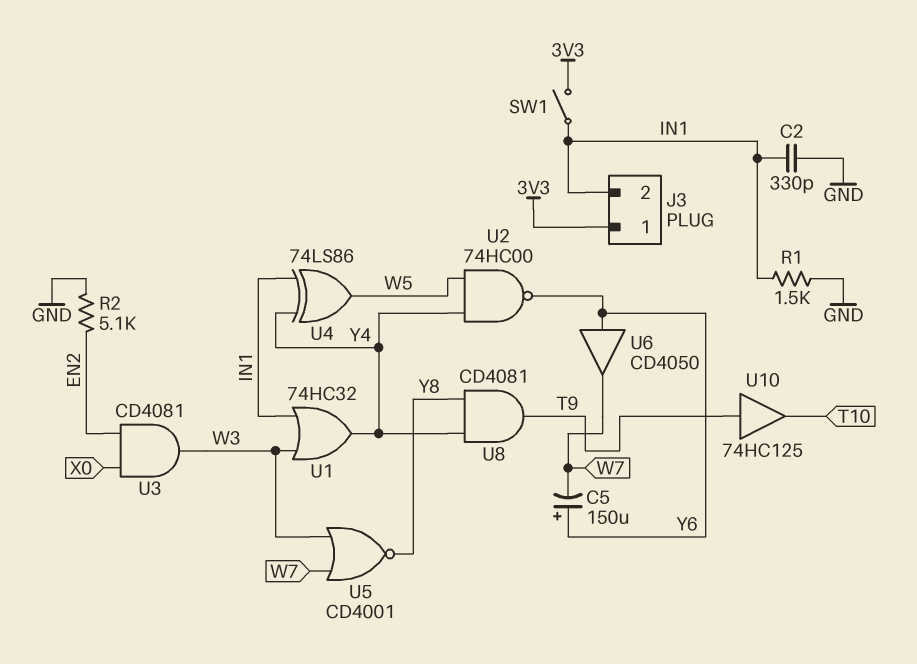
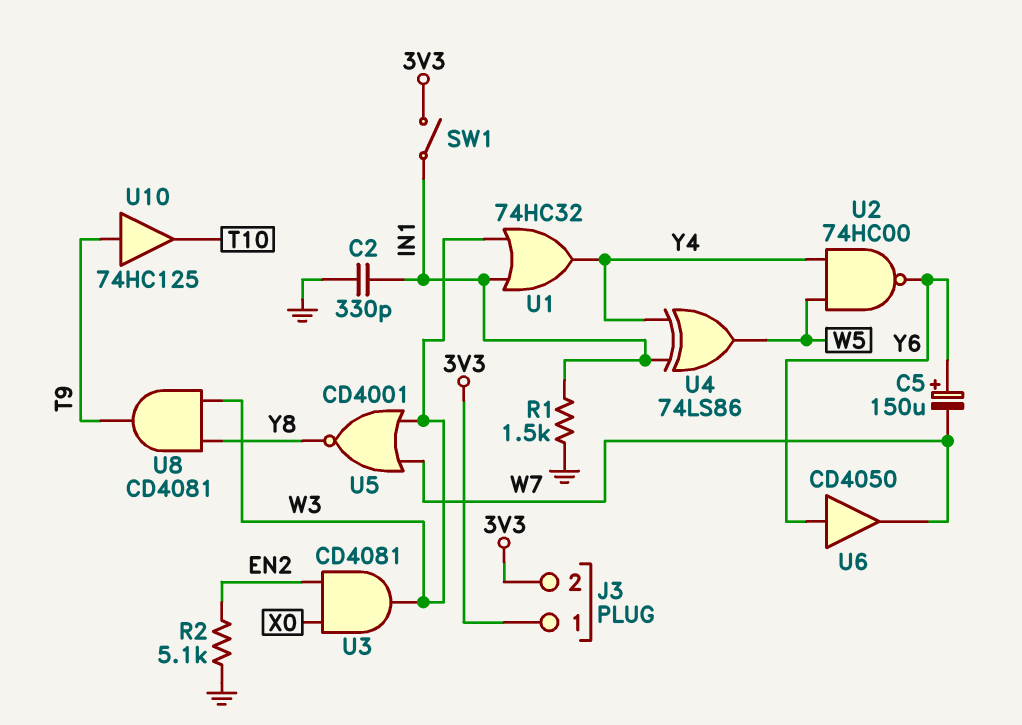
J3 pin 2: IN1 -> 3V3
U8: AND CD4081 (in Y4, in Y8, out T9) -> AND CD4081 (in W3, in Y8, out T9)

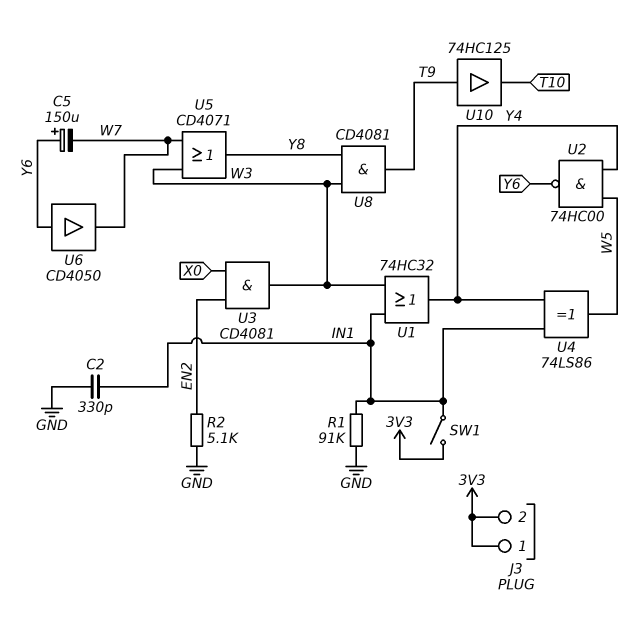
R1: 1.5k (GND, IN1) -> 91k (GND, IN1)
U5: NOR CD4001 (in W3, in W7, out Y8) -> OR CD4071 (in W3, in W7, out Y8)

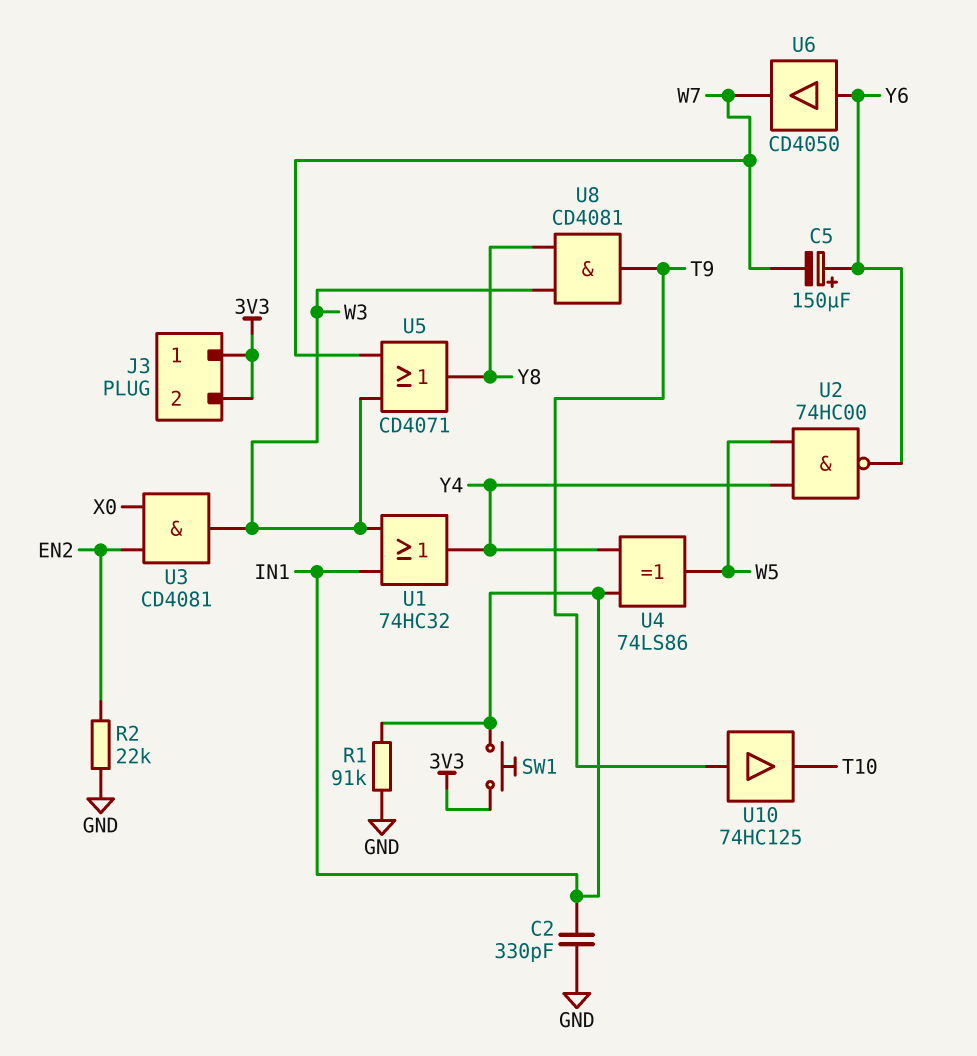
R2: 5.1k (EN2, GND) -> 22k (EN2, GND)
SW1: switch (3V3, IN1) -> button (3V3, IN1)

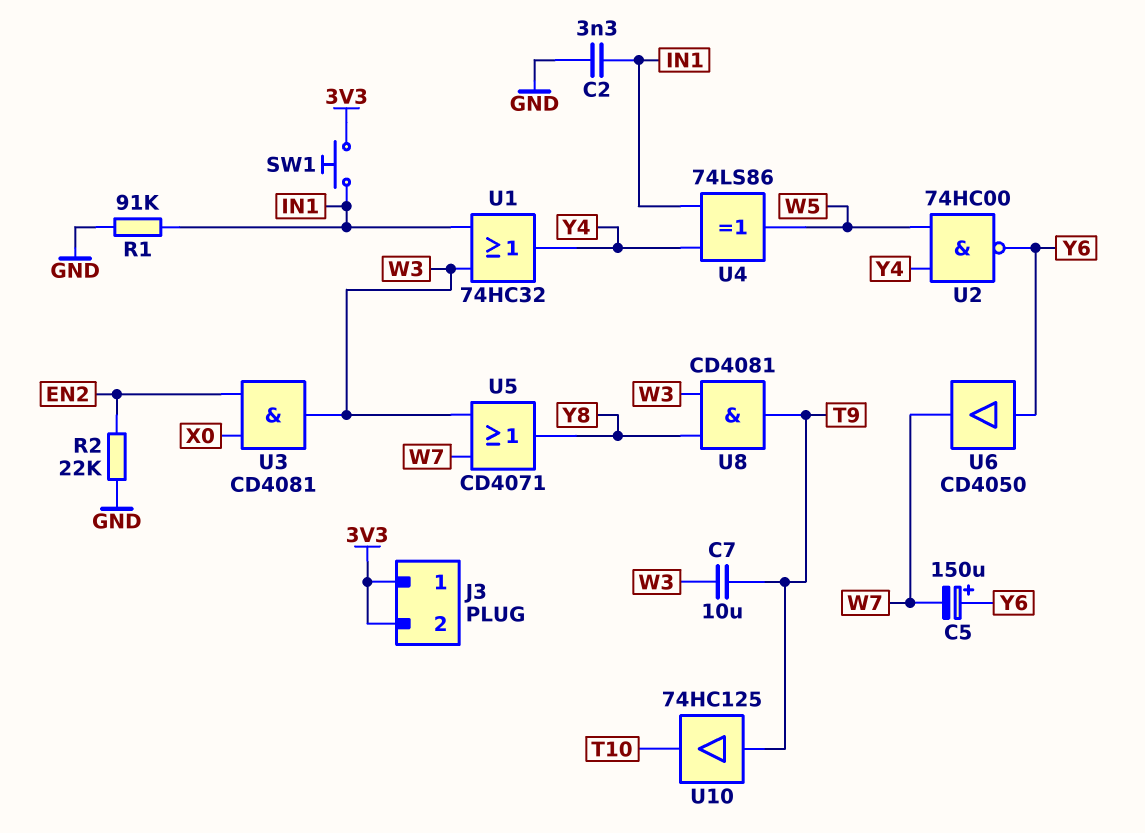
C2: 330pF (GND, IN1) -> 3.3nF (GND, IN1)
C7: none -> 10uF (T9, W3)

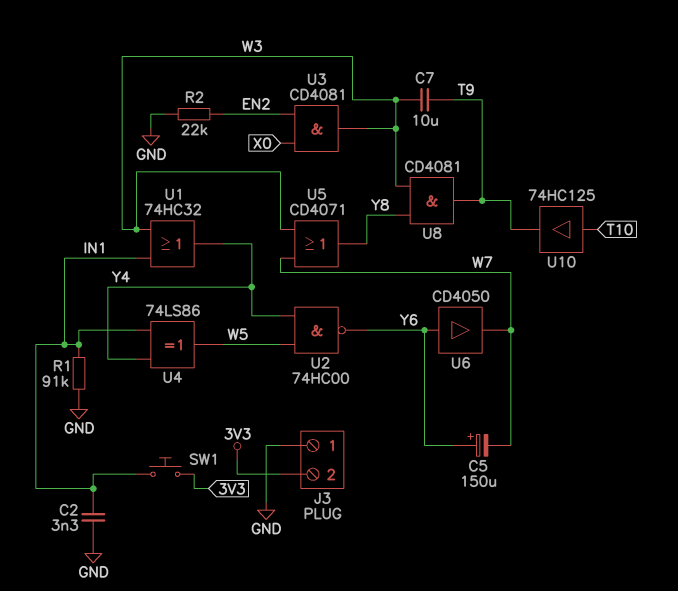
J3 pin 1: 3V3 -> GND
U10: buffer 74HC125 (in T9, out T10) -> buffer 74HC125 (in T10, out T9)

